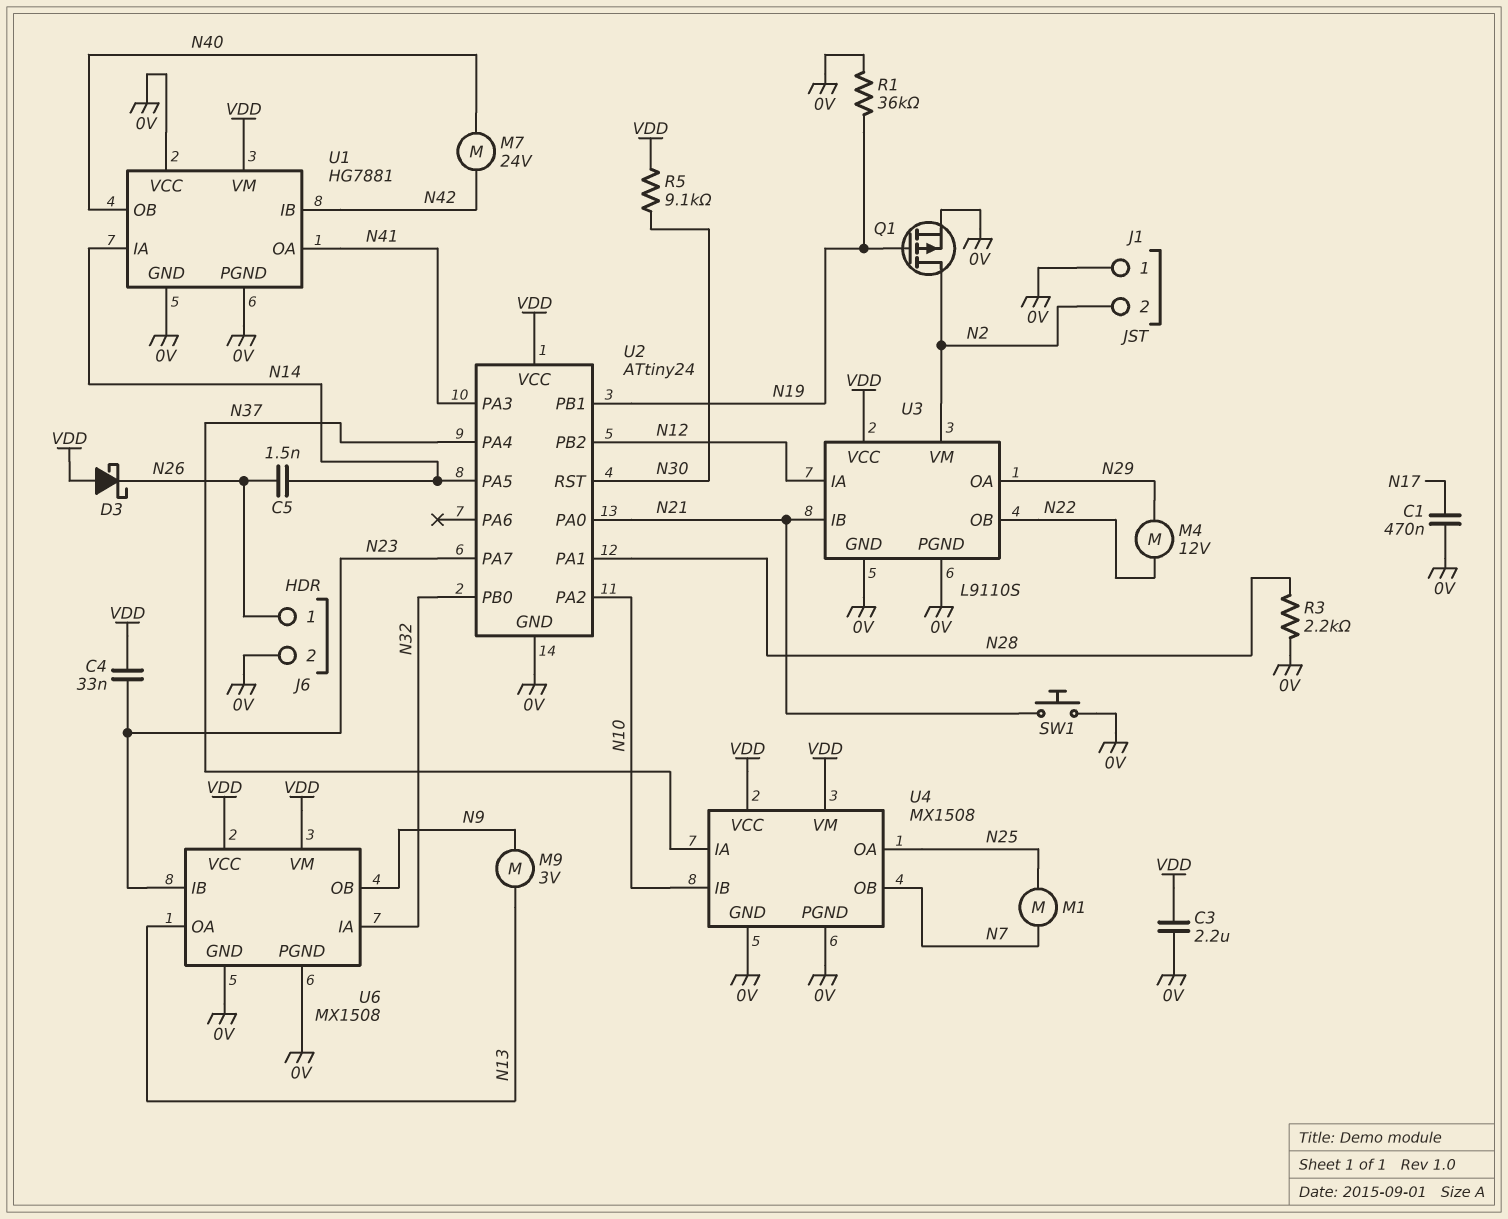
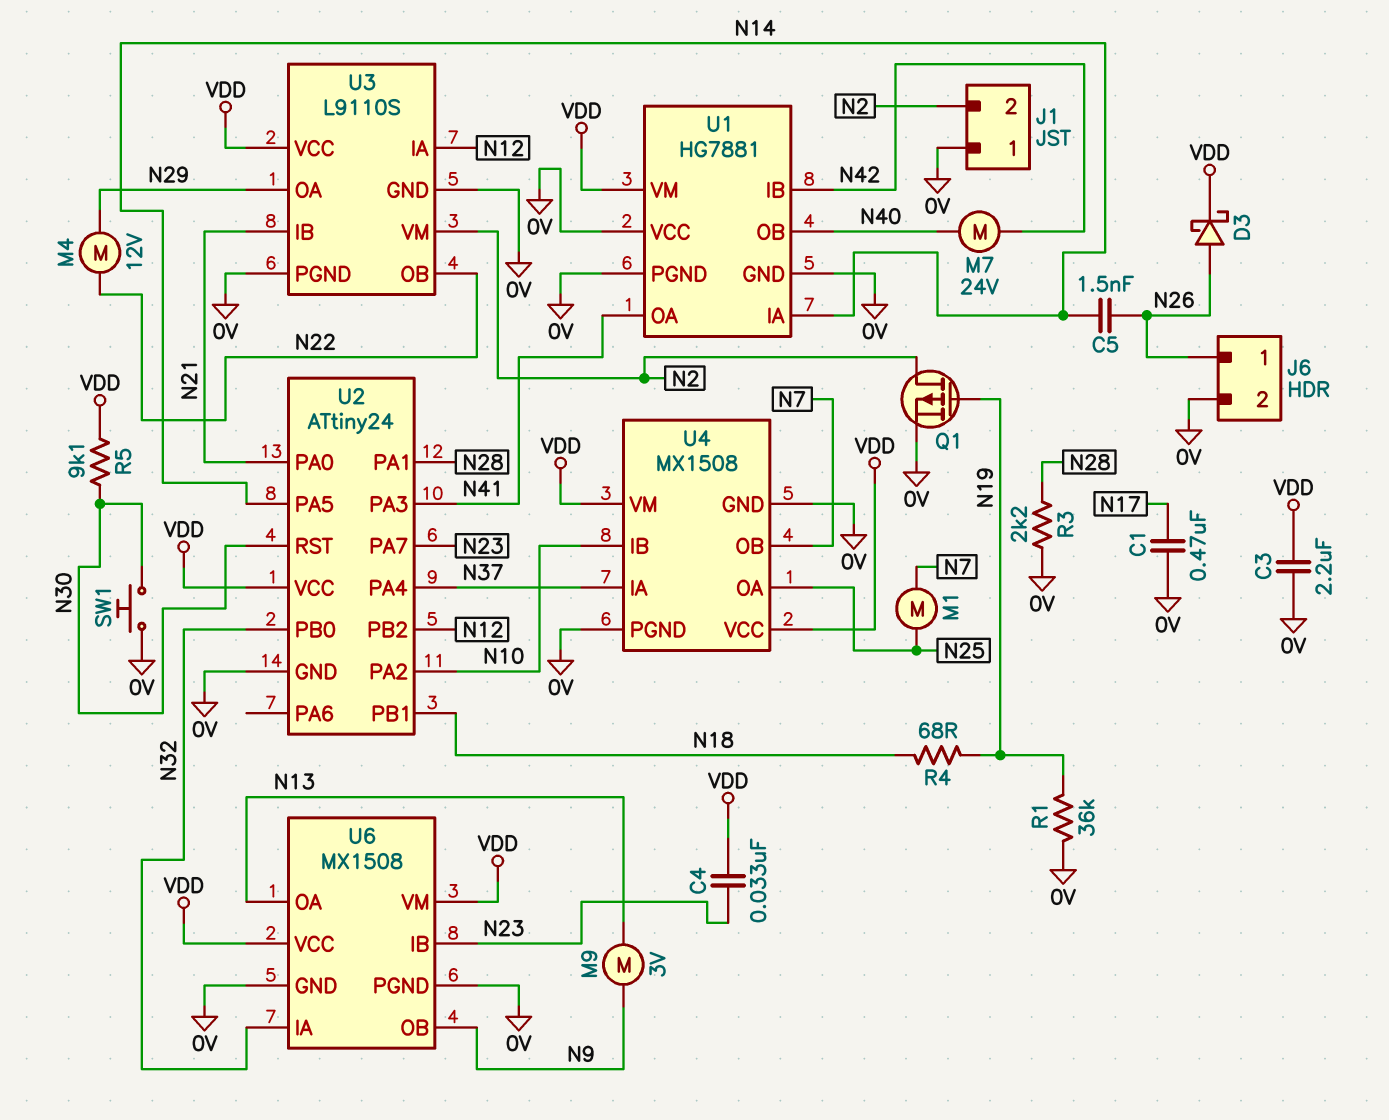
D3: schottky (A VDD, K N26) -> schottky (A N26, K VDD)
R4: none -> 68 (N18, N19)
SW1: button (0V, N21) -> button (0V, N30)
U2 pin PB1: N19 -> N18

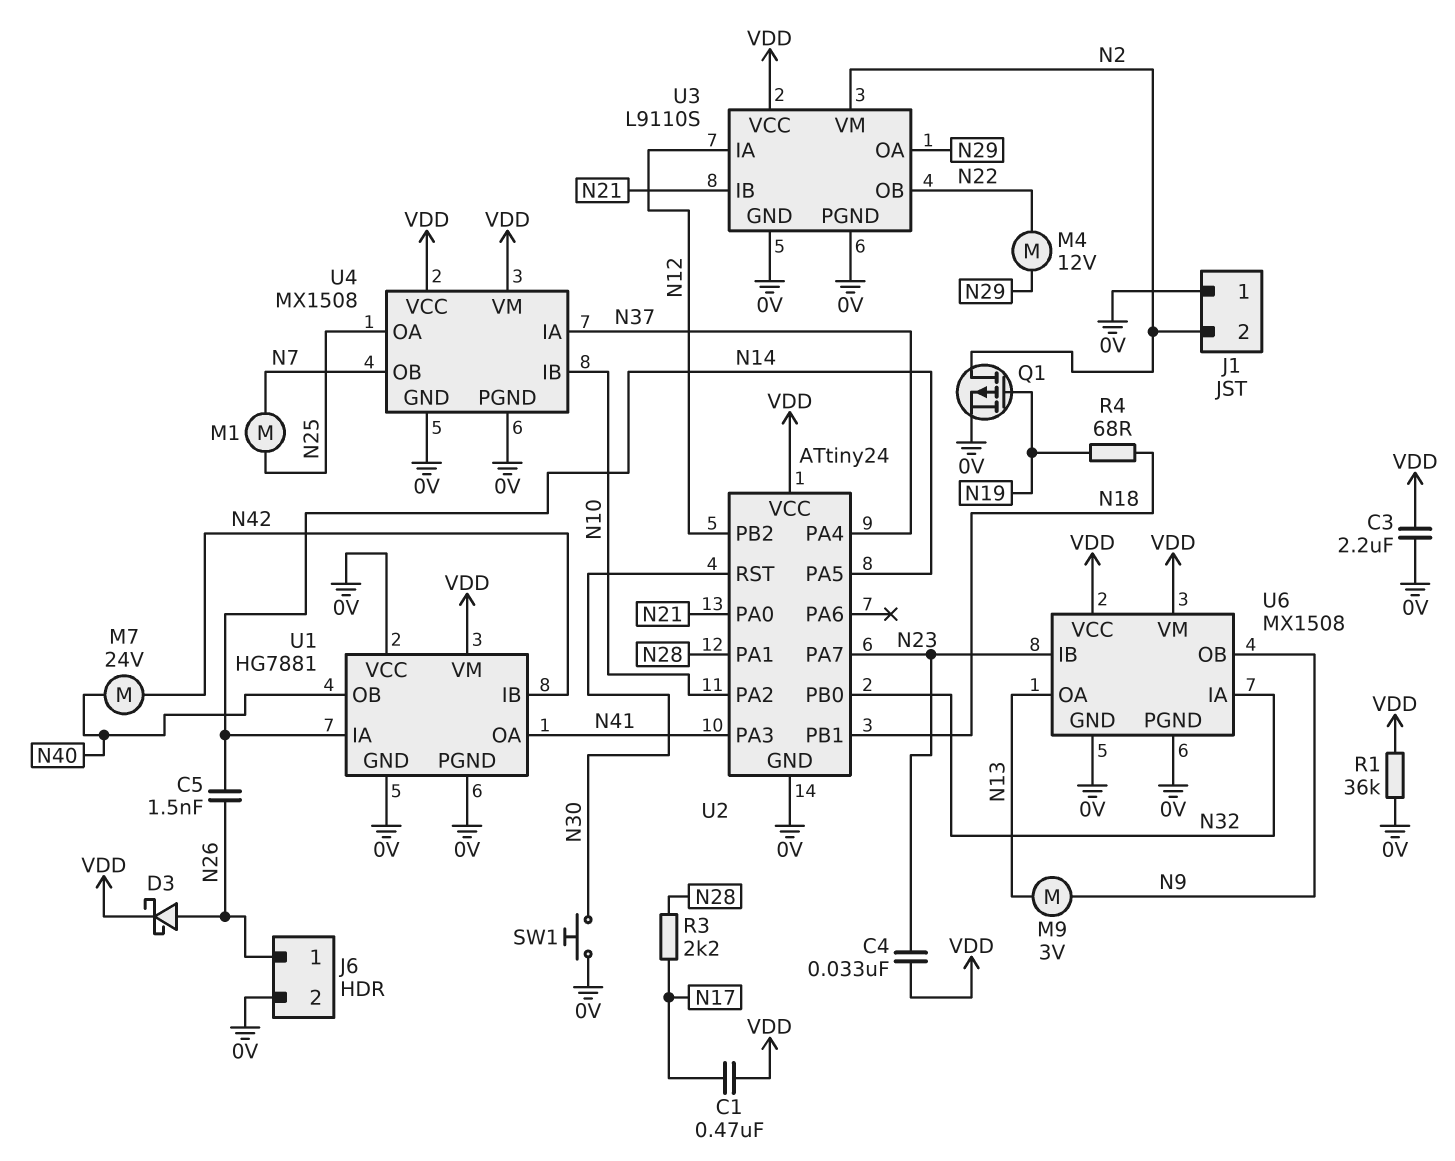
C1: 470nF (0V, N17) -> 470nF (N17, VDD)
R1: 36k (0V, N19) -> 36k (0V, VDD)
R3: 2.2k (0V, N28) -> 2.2k (N17, N28)
R5: 9.1k (N30, VDD) -> none

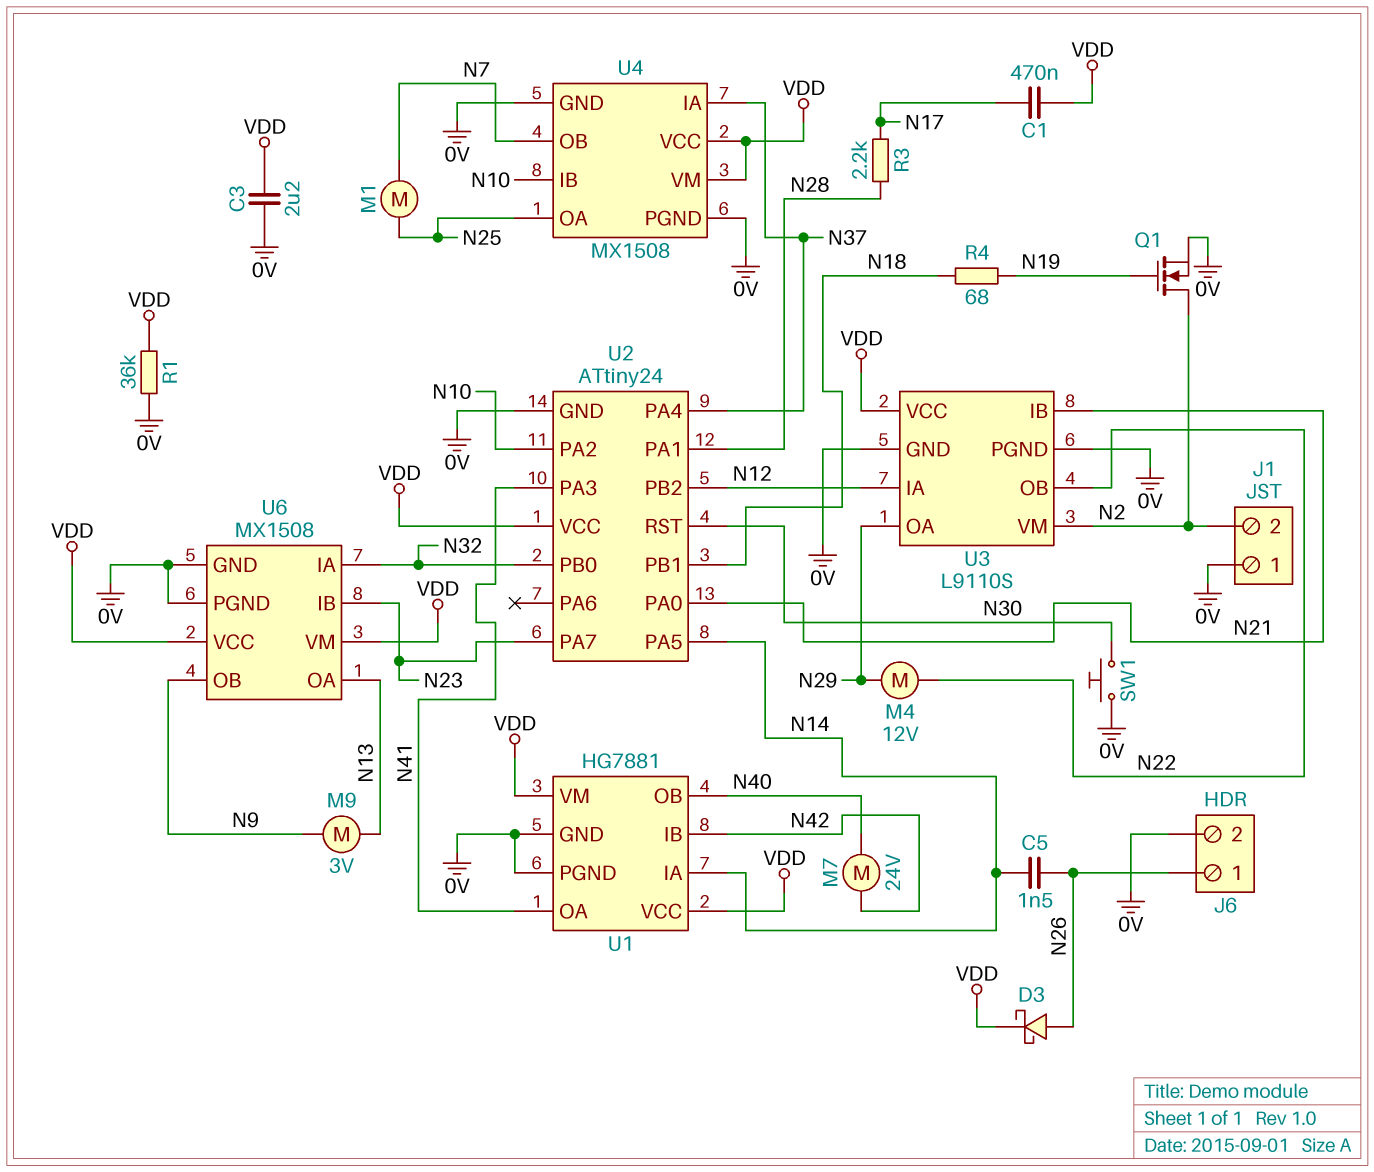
C4: 33nF (N23, VDD) -> none
Q1: PMOS (G N19, D N2, S 0V) -> NMOS (G N19, D N2, S 0V)
U1 pin VCC: 0V -> VDD

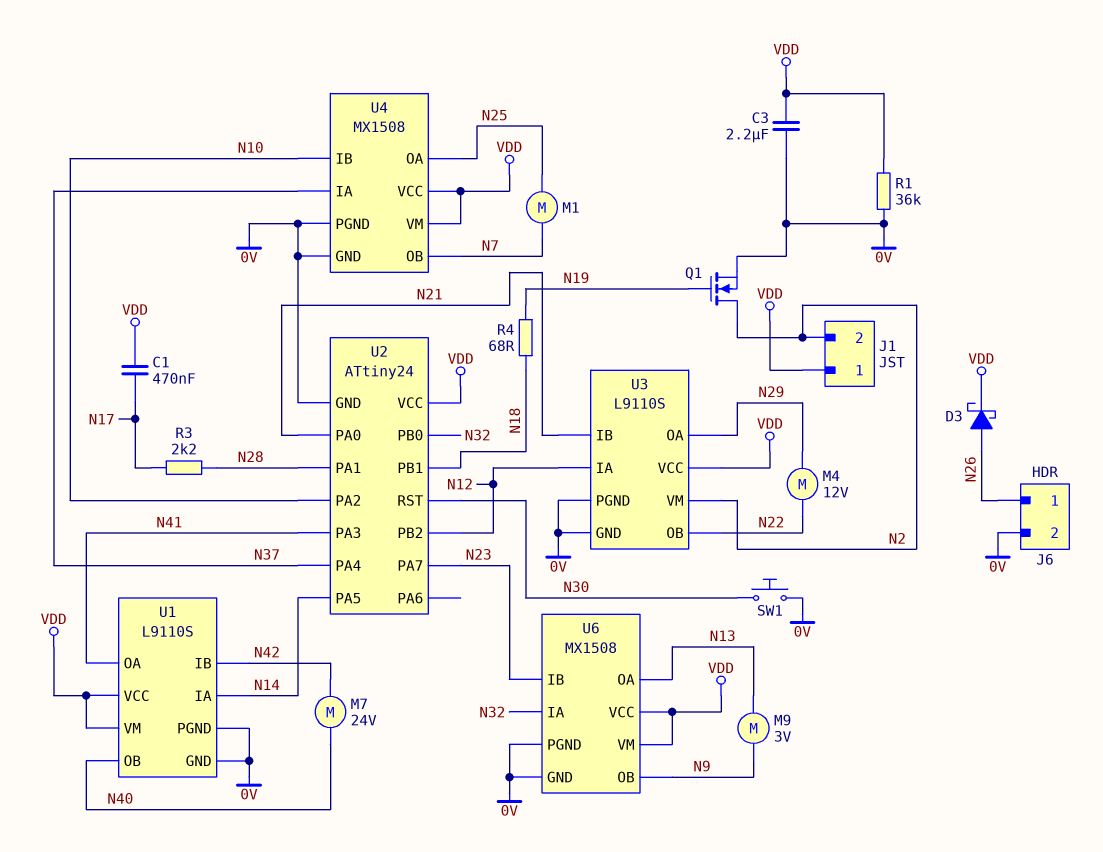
C5: 1.5nF (N14, N26) -> none
J1 pin 1: 0V -> VDD
U1: HG7881 -> L9110S

